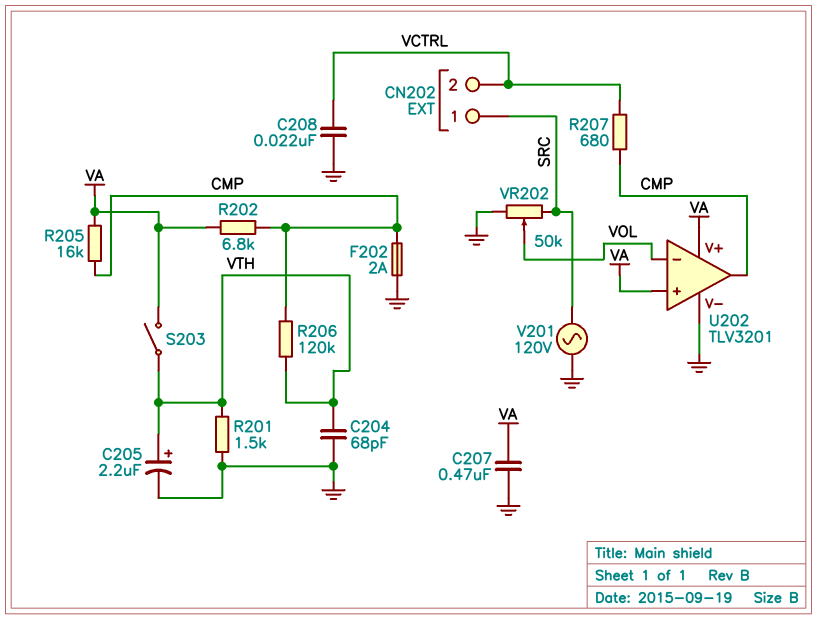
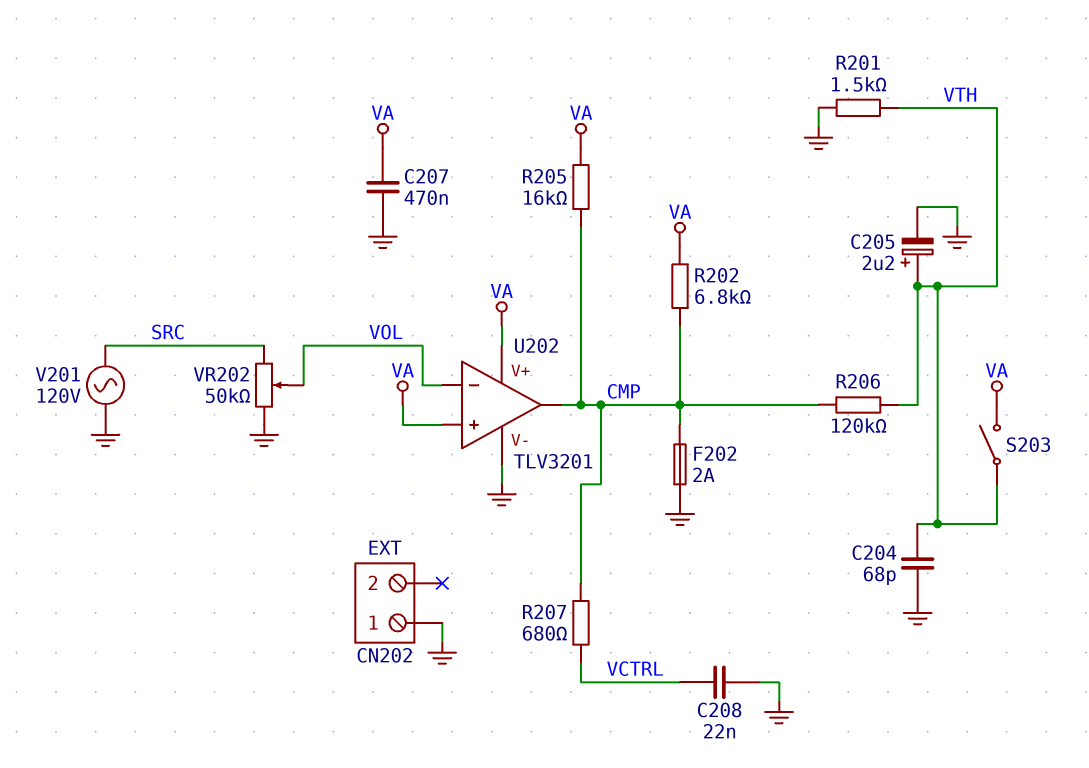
CN202 pin 1: SRC -> GND
CN202 pin 2: VCTRL -> none

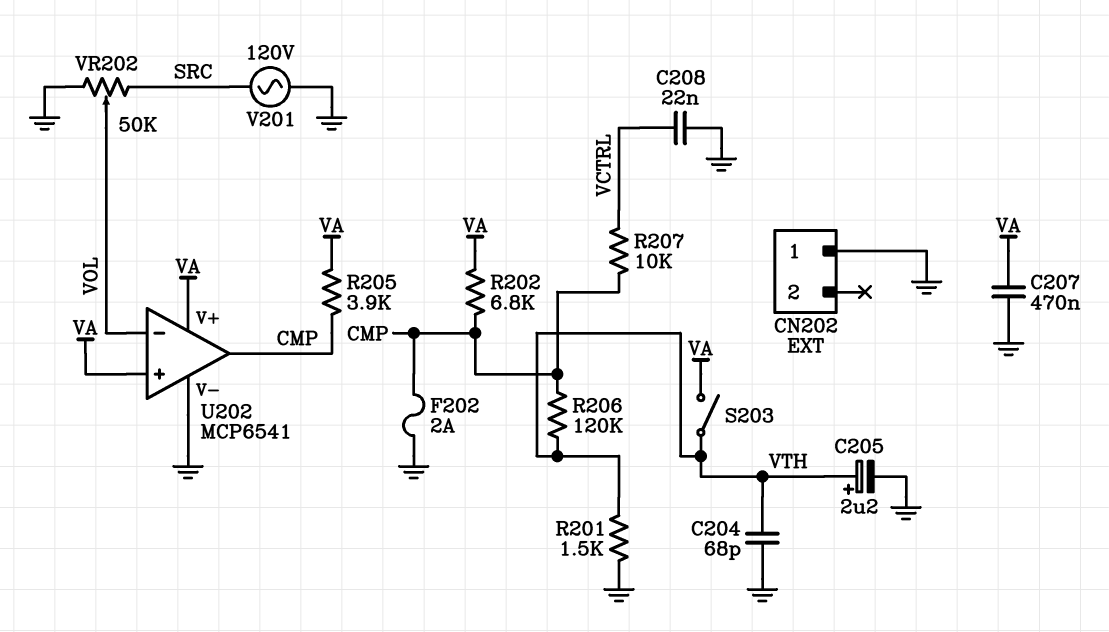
R205: 16k (CMP, VA) -> 3.9k (CMP, VA)
R207: 680 (CMP, VCTRL) -> 10k (CMP, VCTRL)
U202: TLV3201 -> MCP6541

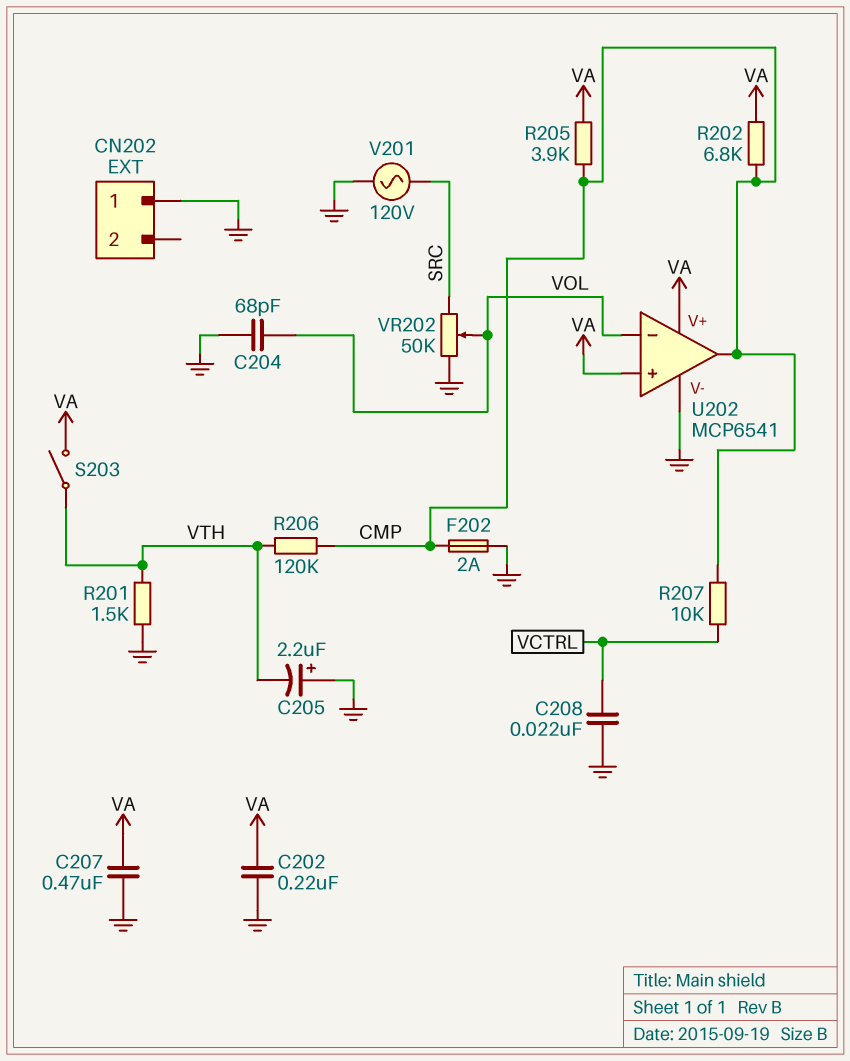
C202: none -> 220nF (GND, VA)
C204: 68pF (GND, VTH) -> 68pF (GND, VOL)
C205: 2.2uF (plus VTH, minus GND) -> 2.2uF (plus GND, minus VTH)

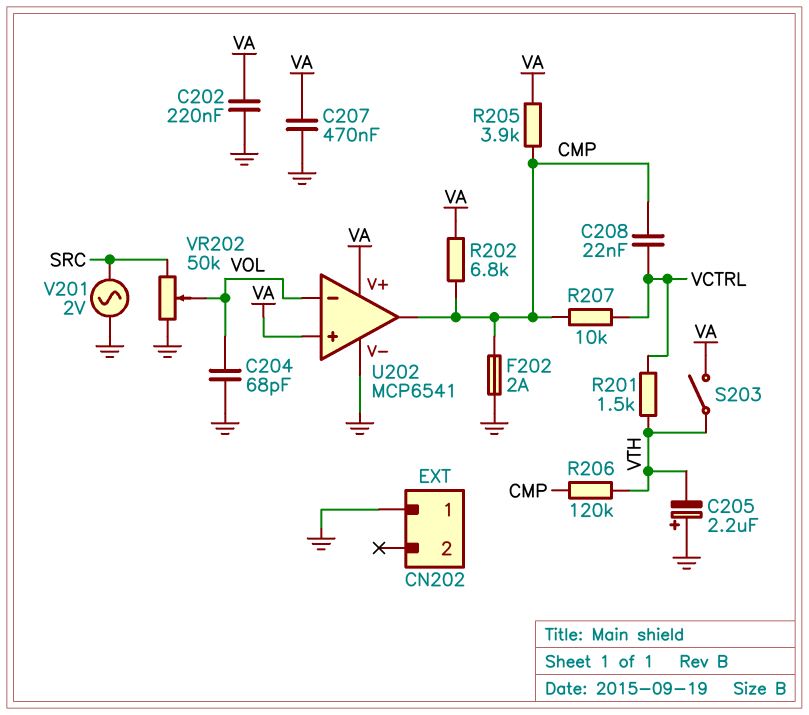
C208: 22nF (GND, VCTRL) -> 22nF (CMP, VCTRL)
R201: 1.5k (GND, VTH) -> 1.5k (VCTRL, VTH)
V201: AC 120V (GND, SRC) -> AC 2V (GND, SRC)

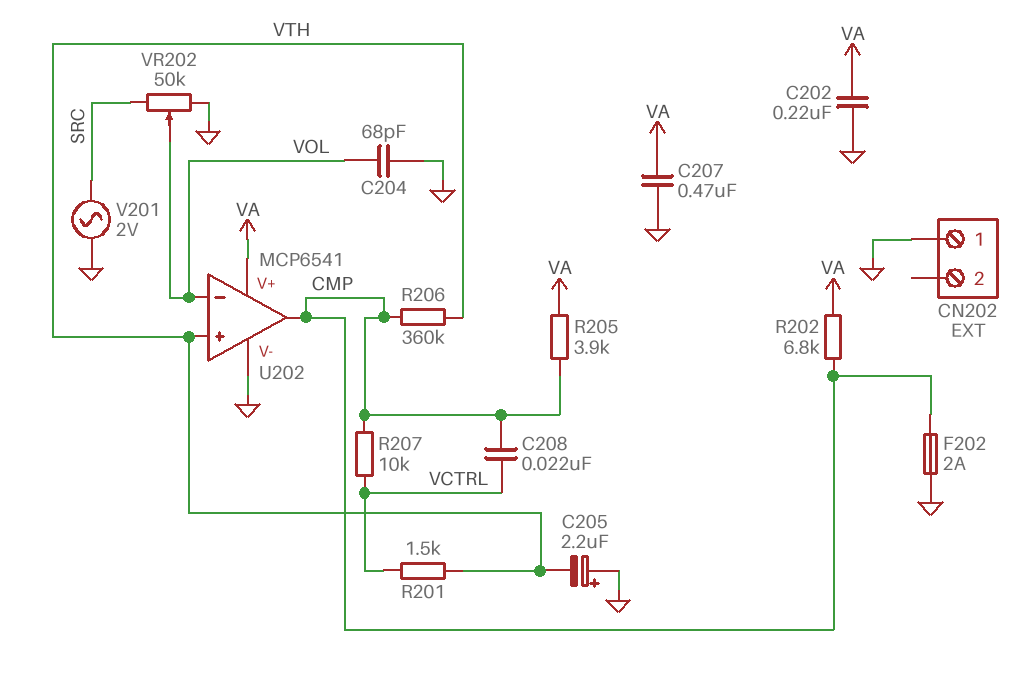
R206: 120k (CMP, VTH) -> 360k (CMP, VTH)
S203: switch (VA, VTH) -> none
U202 pin in+: VA -> VTH

